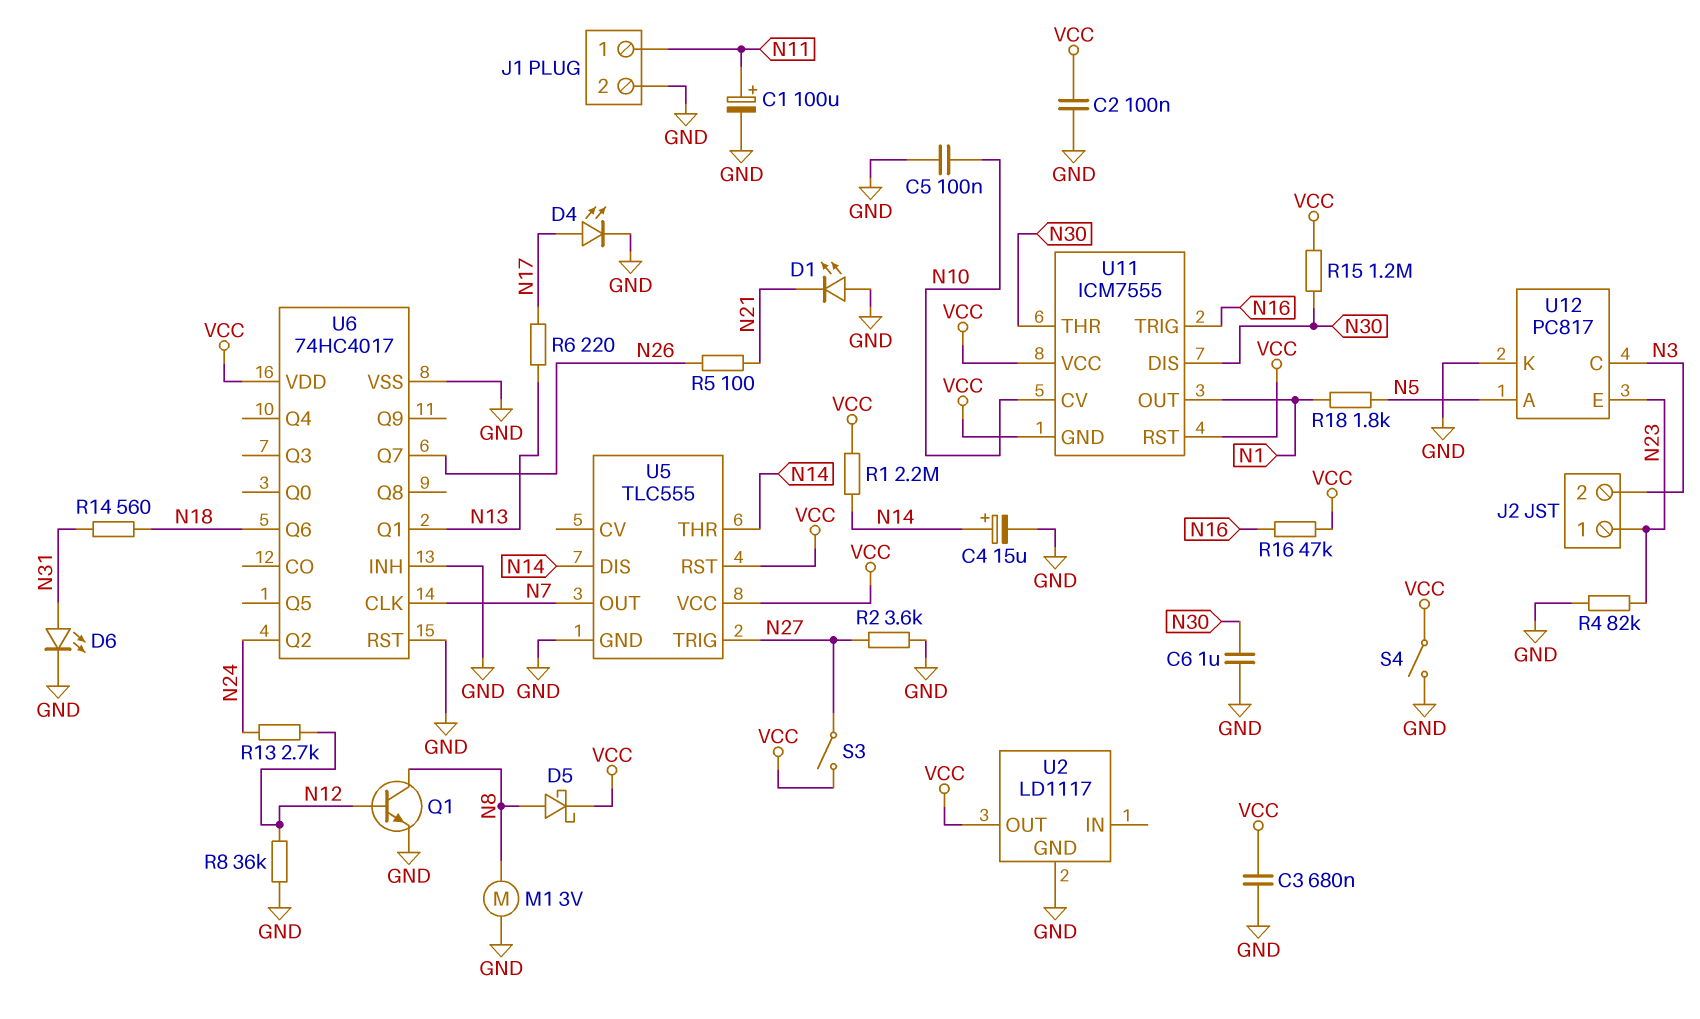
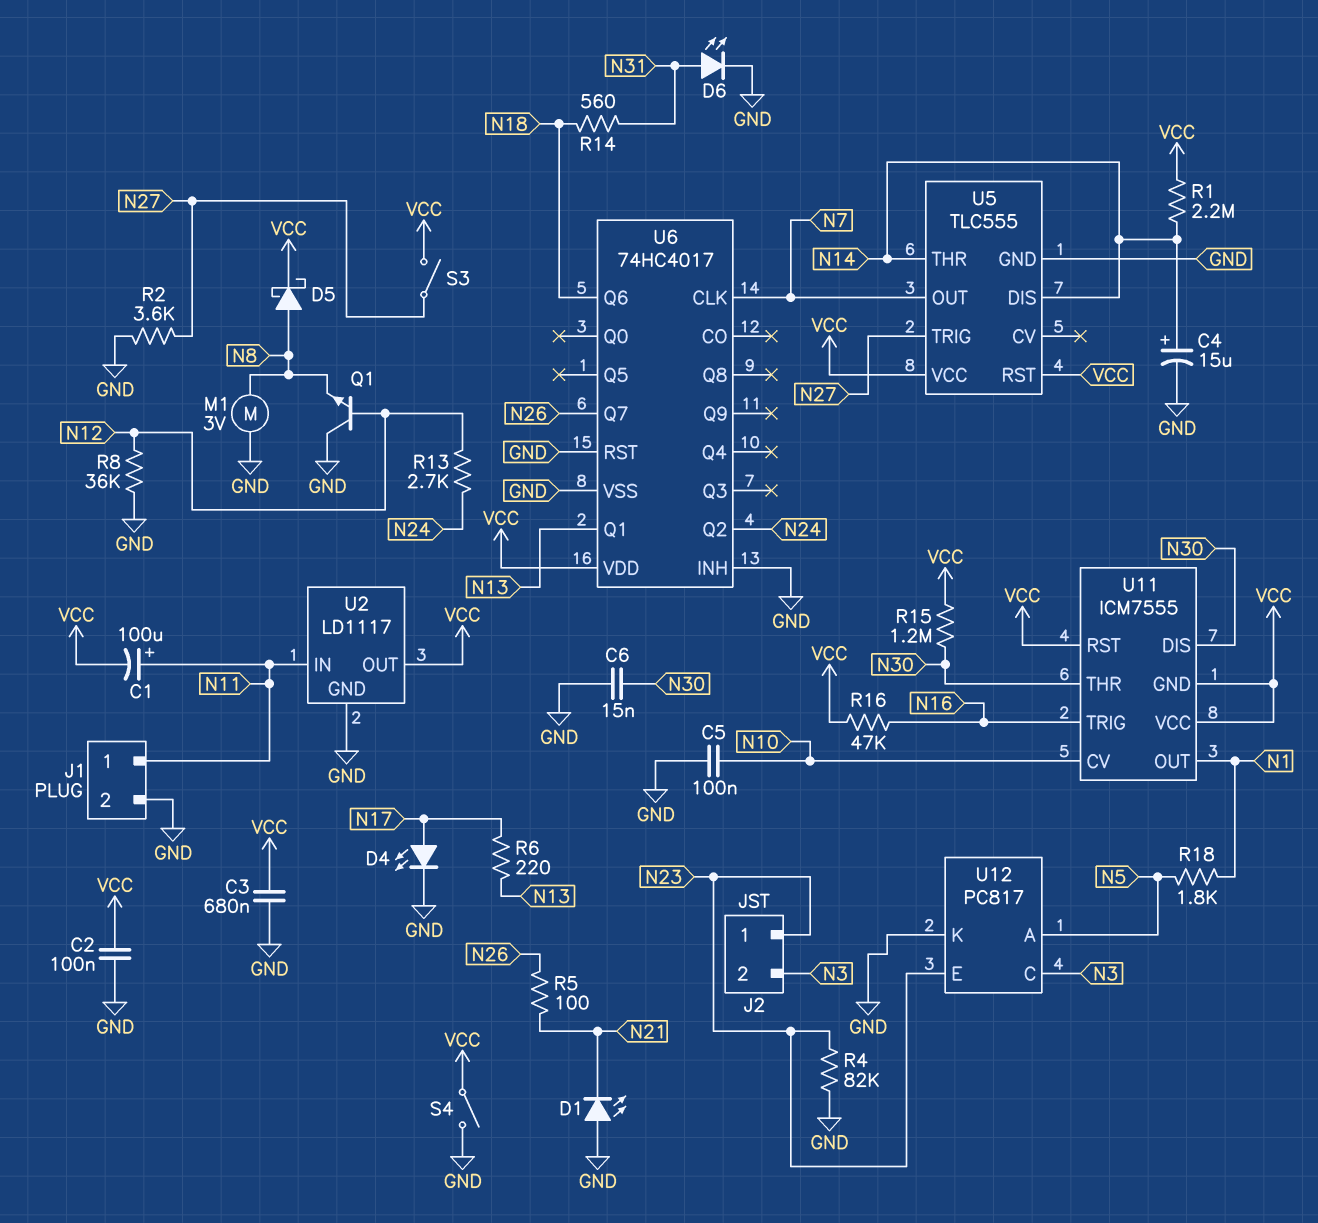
C1: 100uF (plus N11, minus GND) -> 100uF (plus N11, minus VCC)
C6: 1uF (GND, N30) -> 15nF (GND, N30)
Q1: NPN (B N12, C N8, E GND) -> NPN (B N12, C GND, E N8)
U2 pin IN: none -> N11

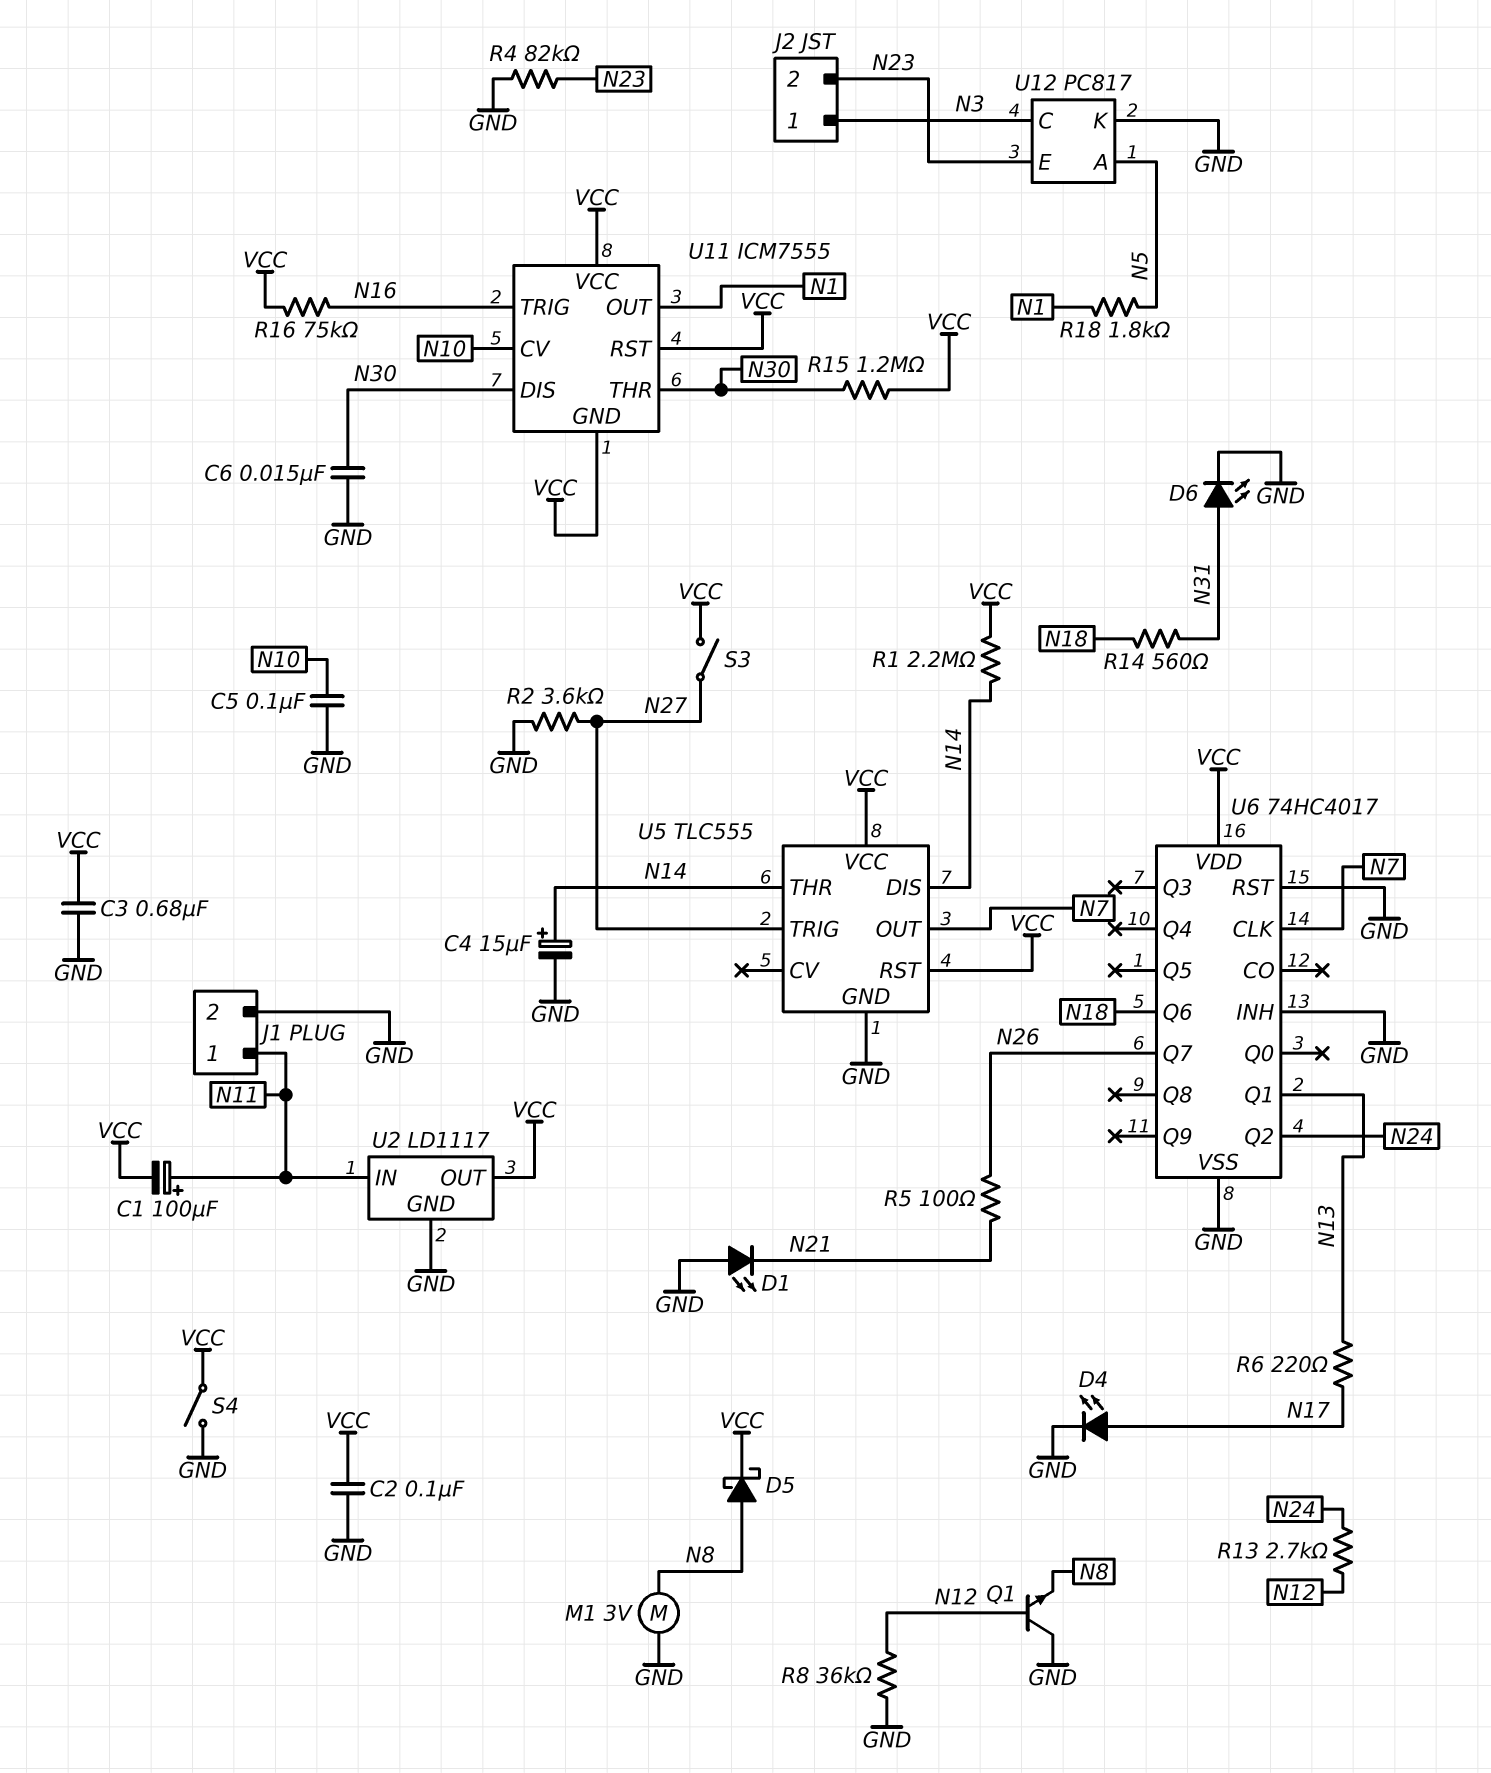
J2 pin 1: N23 -> N3
J2 pin 2: N3 -> N23
R16: 47k (N16, VCC) -> 75k (N16, VCC)

